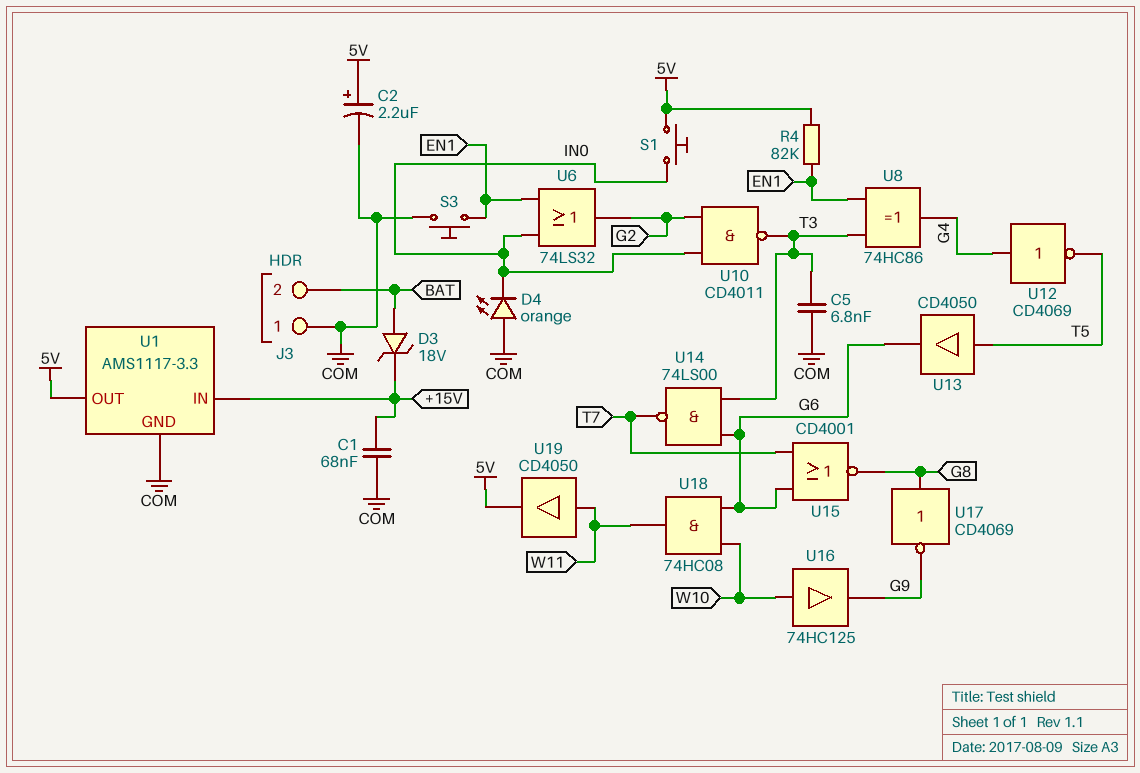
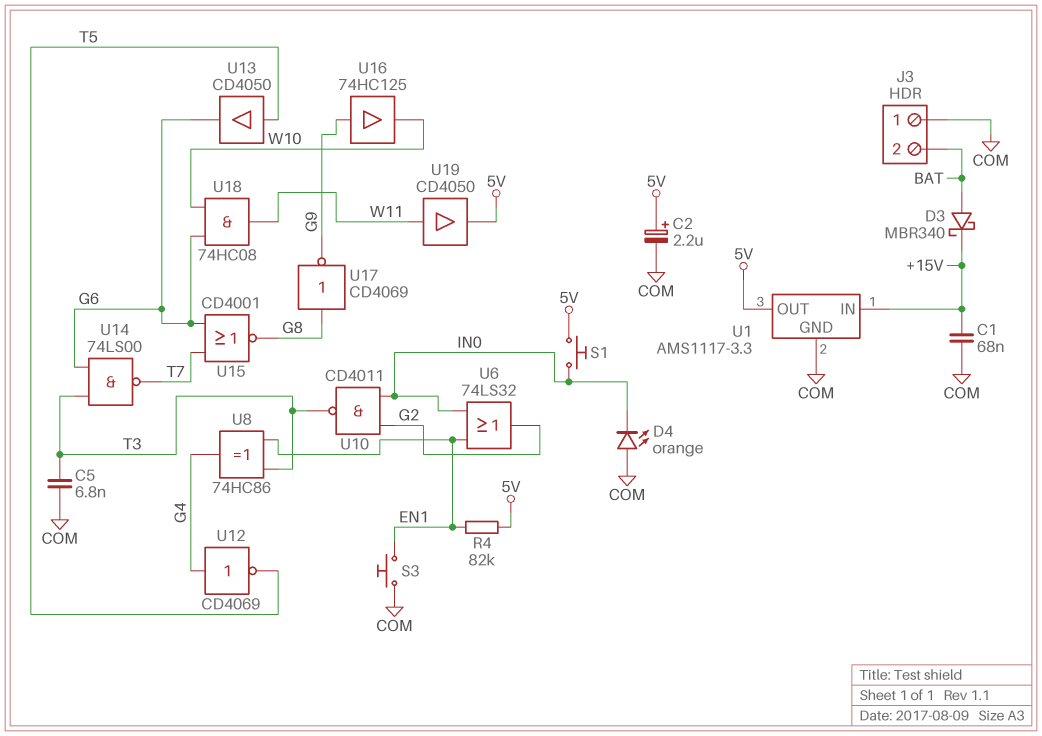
D3: zener 18V (A BAT, K +15V) -> schottky MBR340 (A BAT, K +15V)
U16: buffer 74HC125 (in W10, out G9) -> buffer 74HC125 (in G9, out W10)

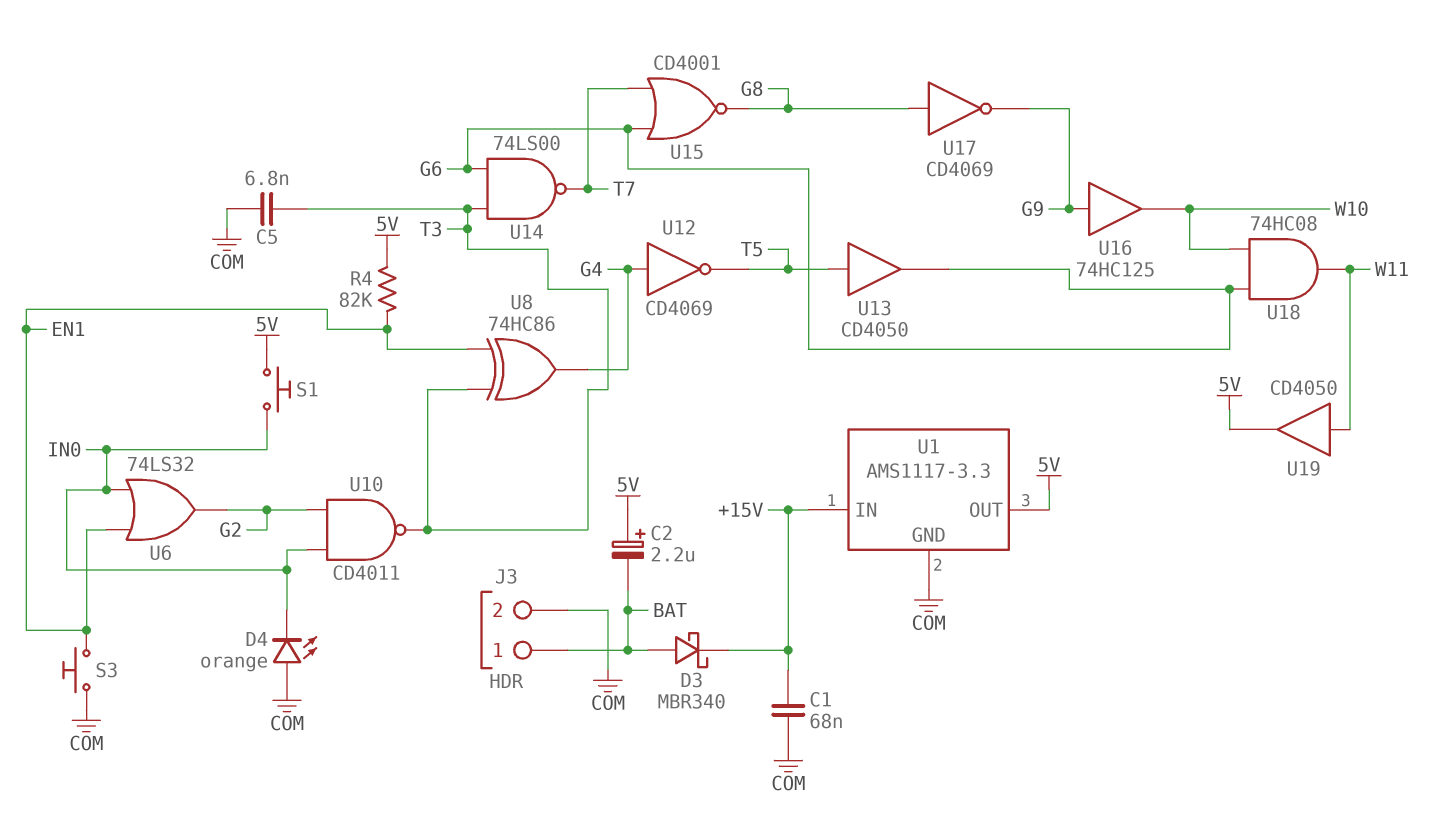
C2: 2.2uF (plus 5V, minus COM) -> 2.2uF (plus 5V, minus BAT)
J3 pin 1: COM -> BAT
J3 pin 2: BAT -> COM

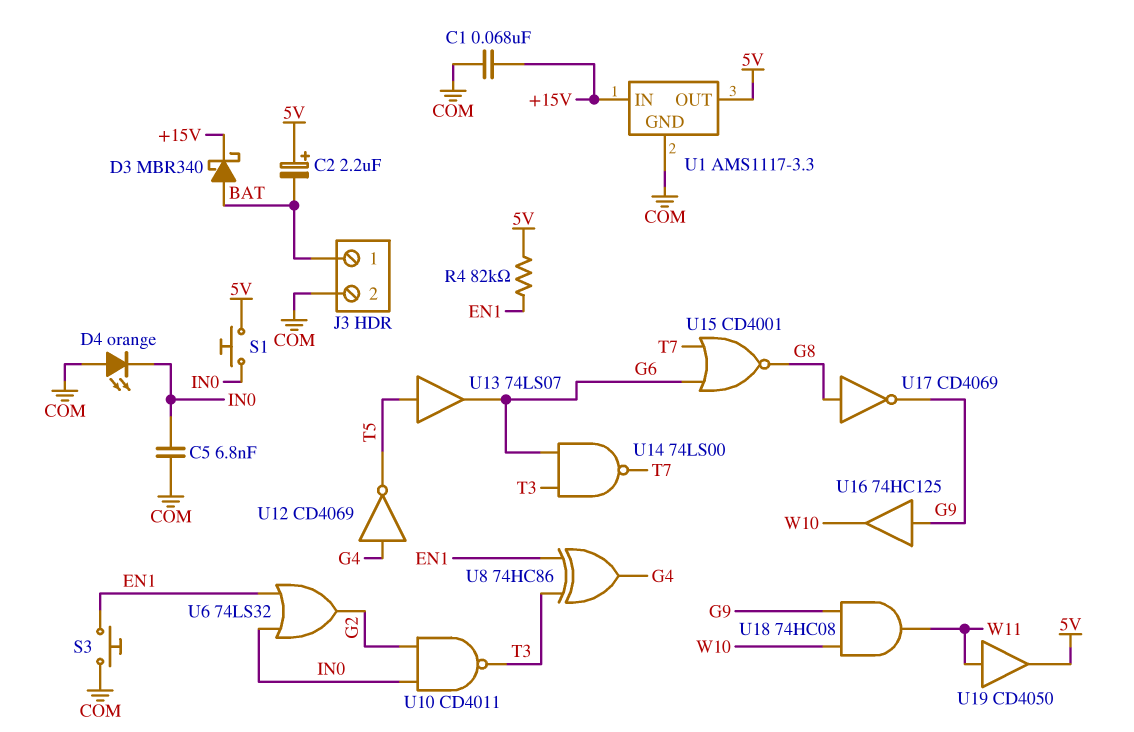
C5: 6.8nF (COM, T3) -> 6.8nF (COM, IN0)
U13: buffer CD4050 (in T5, out G6) -> buffer 74LS07 (in T5, out G6)
U18: AND 74HC08 (in G6, in W10, out W11) -> AND 74HC08 (in G9, in W10, out W11)

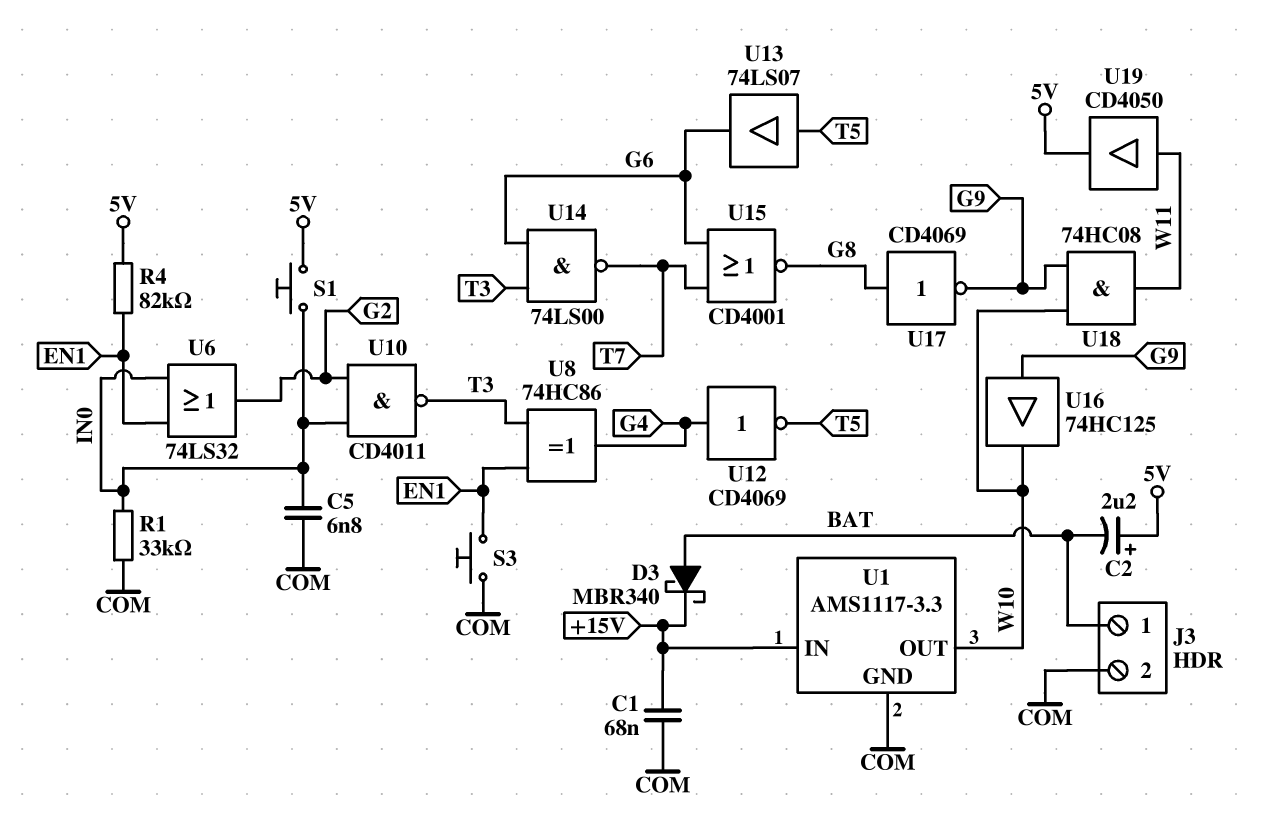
D4: LED orange (A COM, K IN0) -> none
R1: none -> 33k (COM, IN0)
U1 pin OUT: 5V -> W10

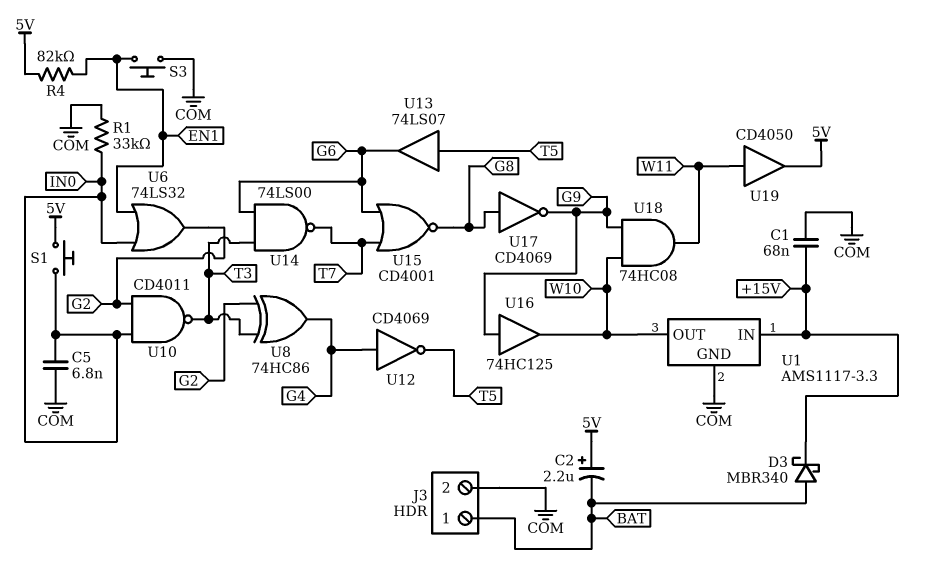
U8: XOR 74HC86 (in EN1, in T3, out G4) -> XOR 74HC86 (in G2, in T3, out G4)

